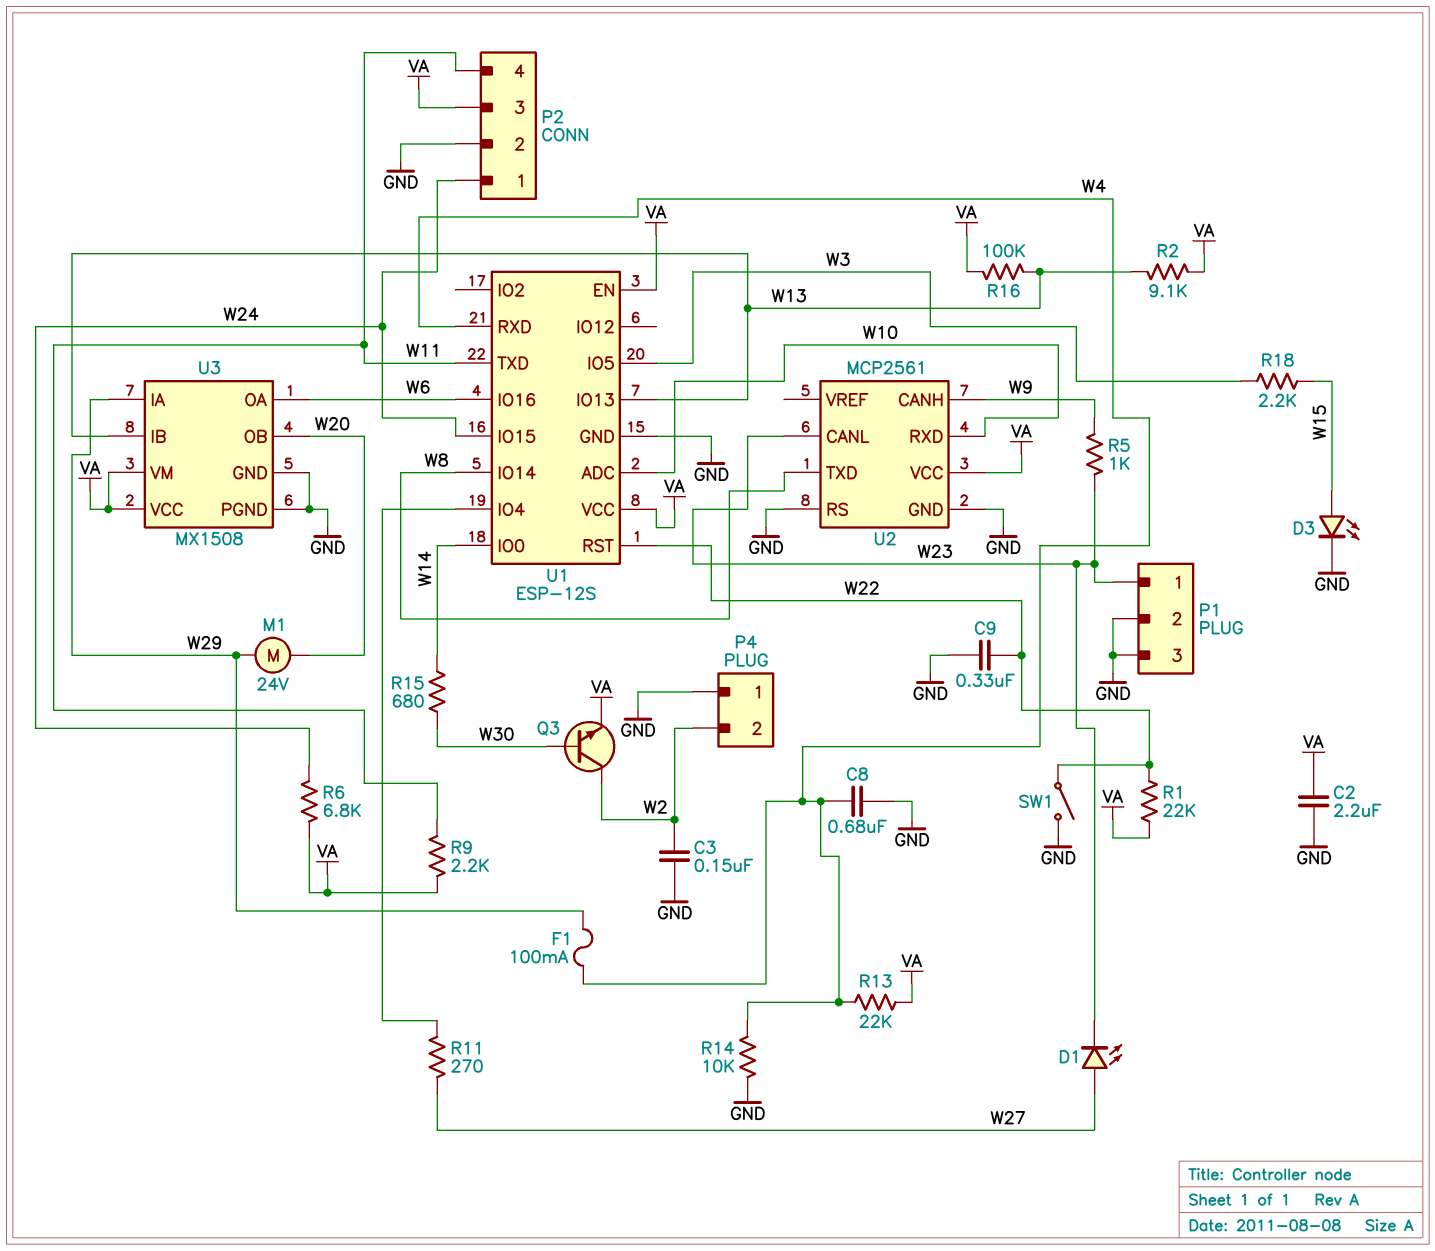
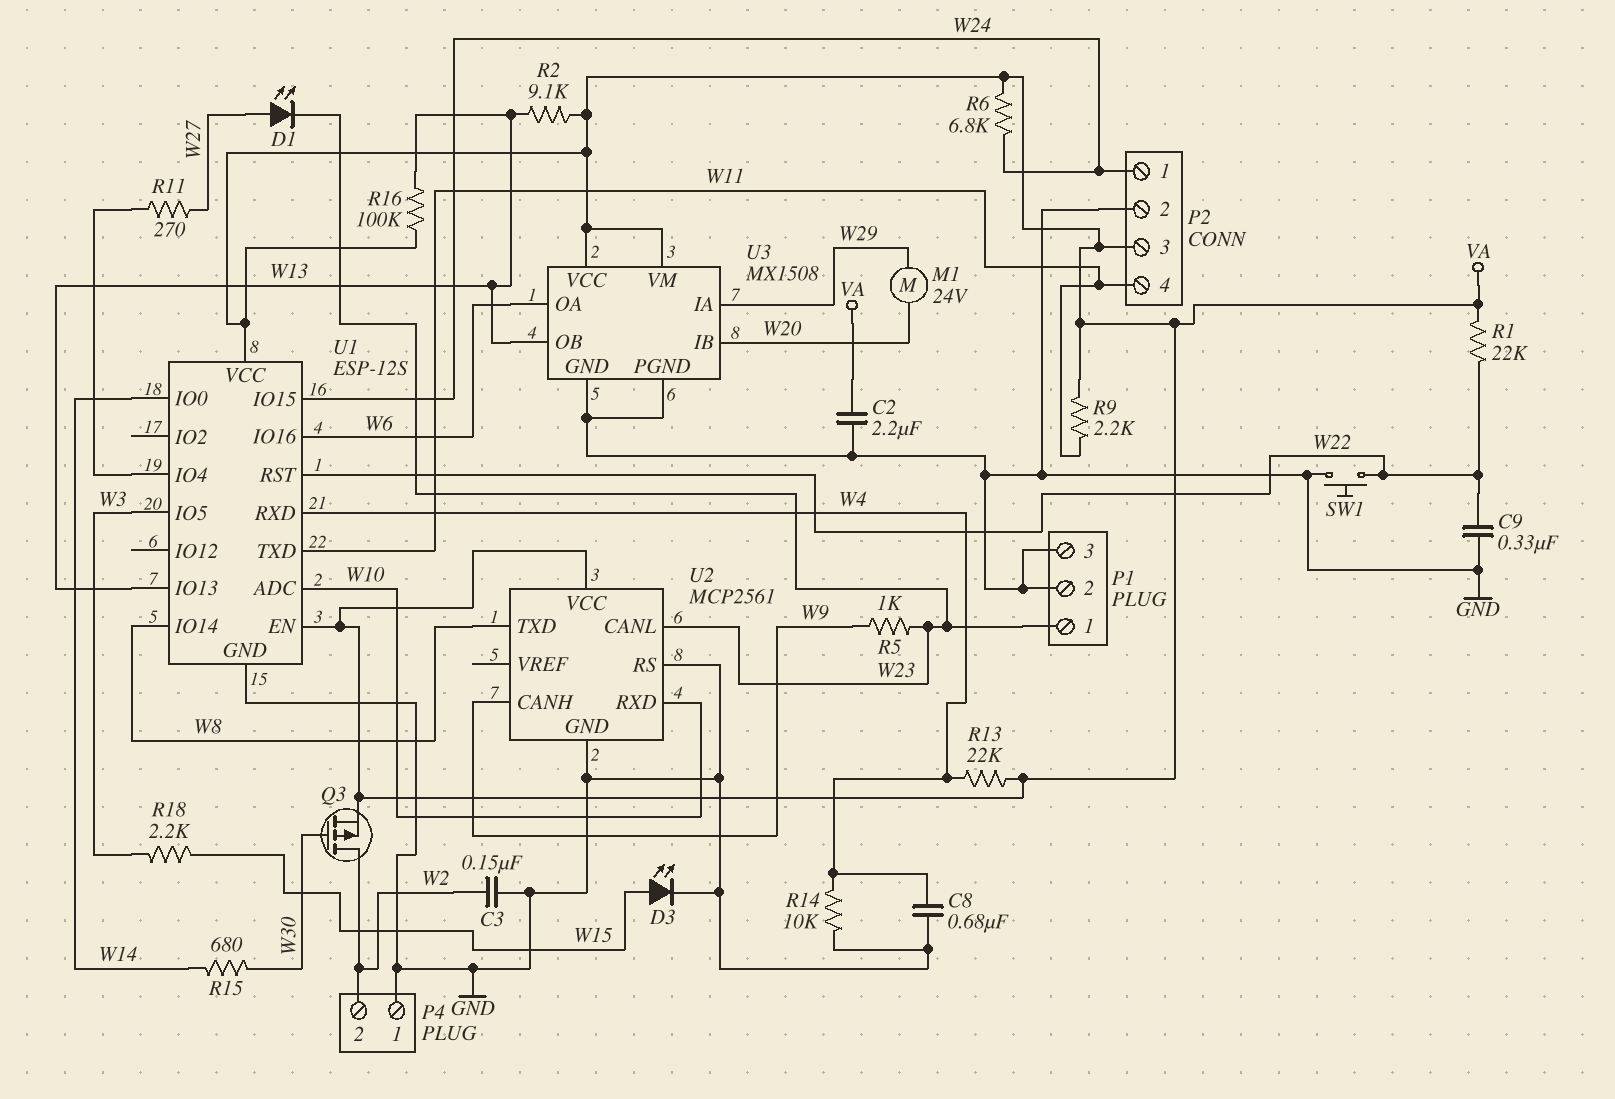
F1: 100mA (W4, W29) -> none
Q3: NPN (B W30, C W2, E VA) -> PMOS (G W30, D W2, S VA)
SW1: switch (GND, W22) -> button (GND, W22)
U3 pin IB: W13 -> W20
U3 pin OB: W20 -> W13

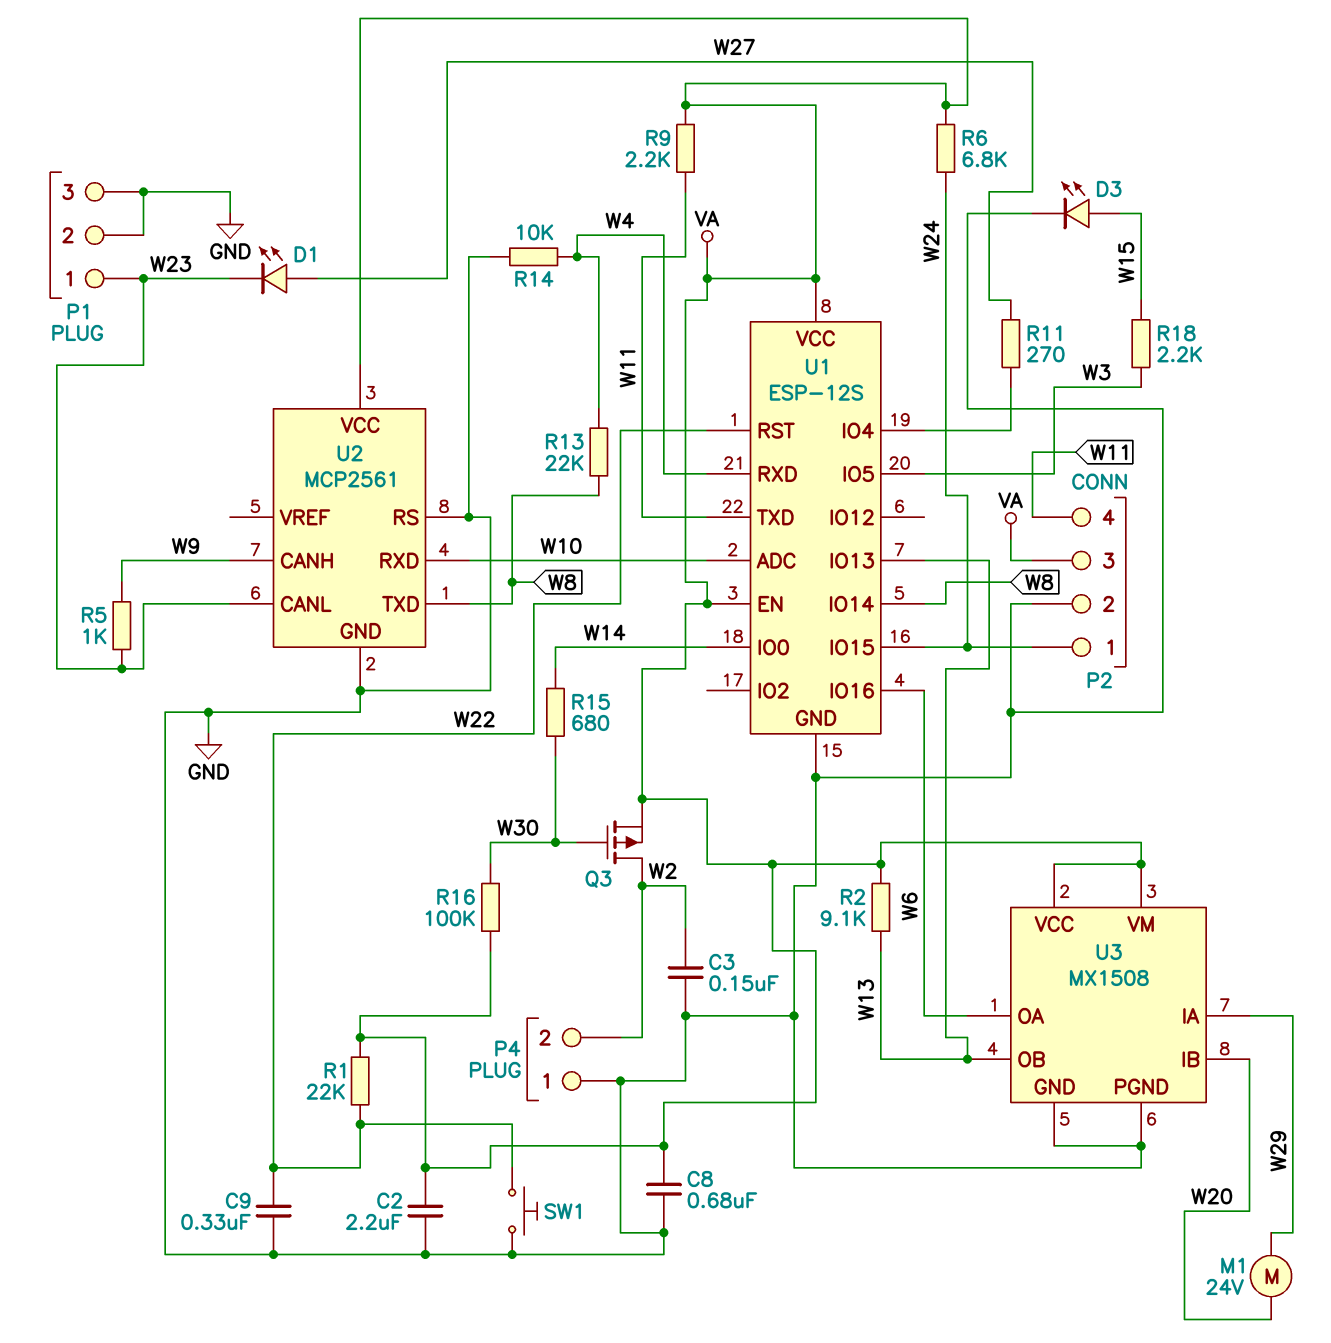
C8: 680nF (GND, W4) -> 680nF (GND, VA)
R13: 22k (VA, W4) -> 22k (W4, W8)
R16: 100k (VA, W13) -> 100k (VA, W30)

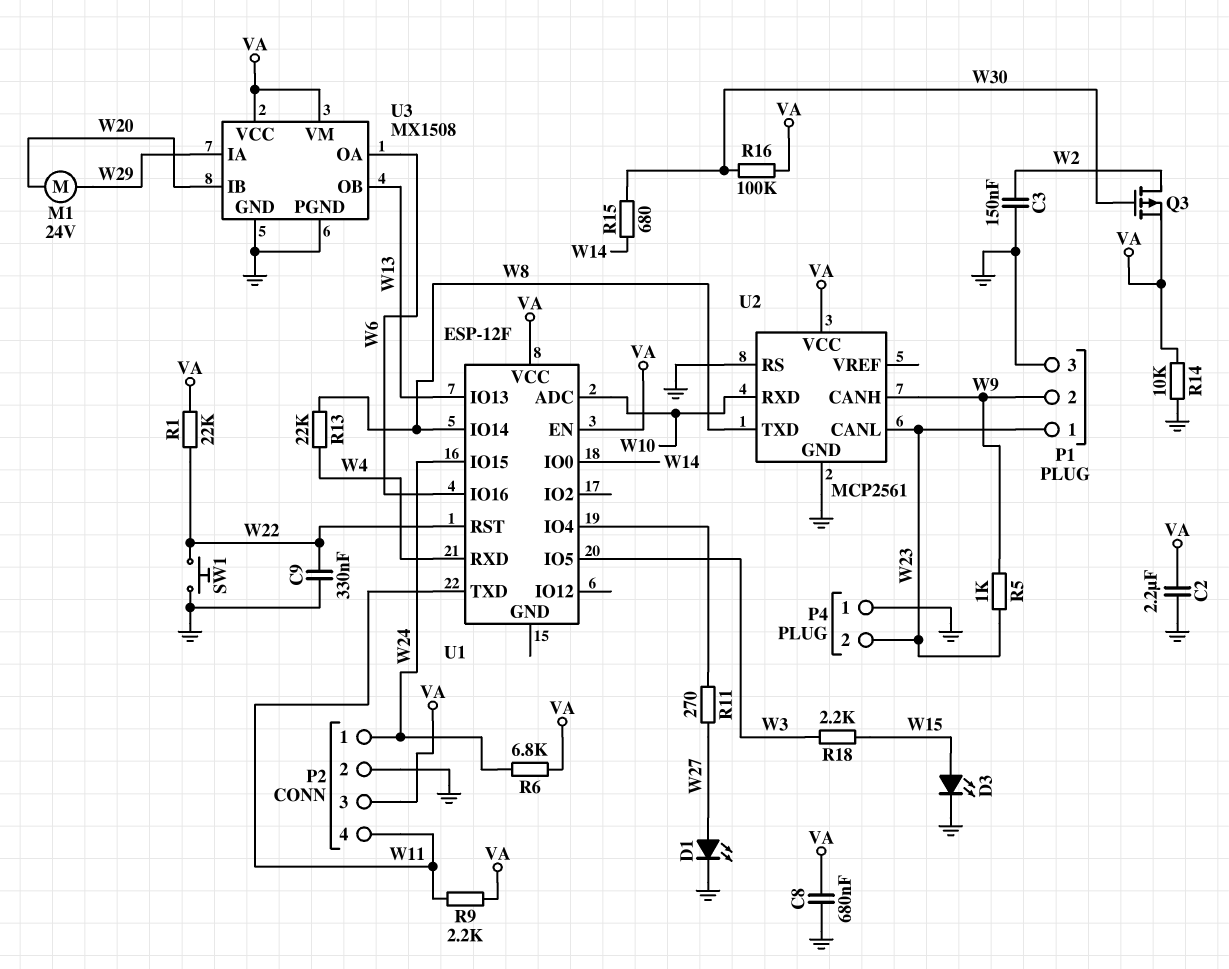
D1: LED (A W27, K W23) -> LED (A W27, K GND)
P1 pin 2: GND -> W9
P4 pin 2: W2 -> W23
R2: 9.1k (VA, W13) -> none
R14: 10k (GND, W4) -> 10k (GND, VA)
U1: ESP-12S -> ESP-12F
U1 pin GND: GND -> none

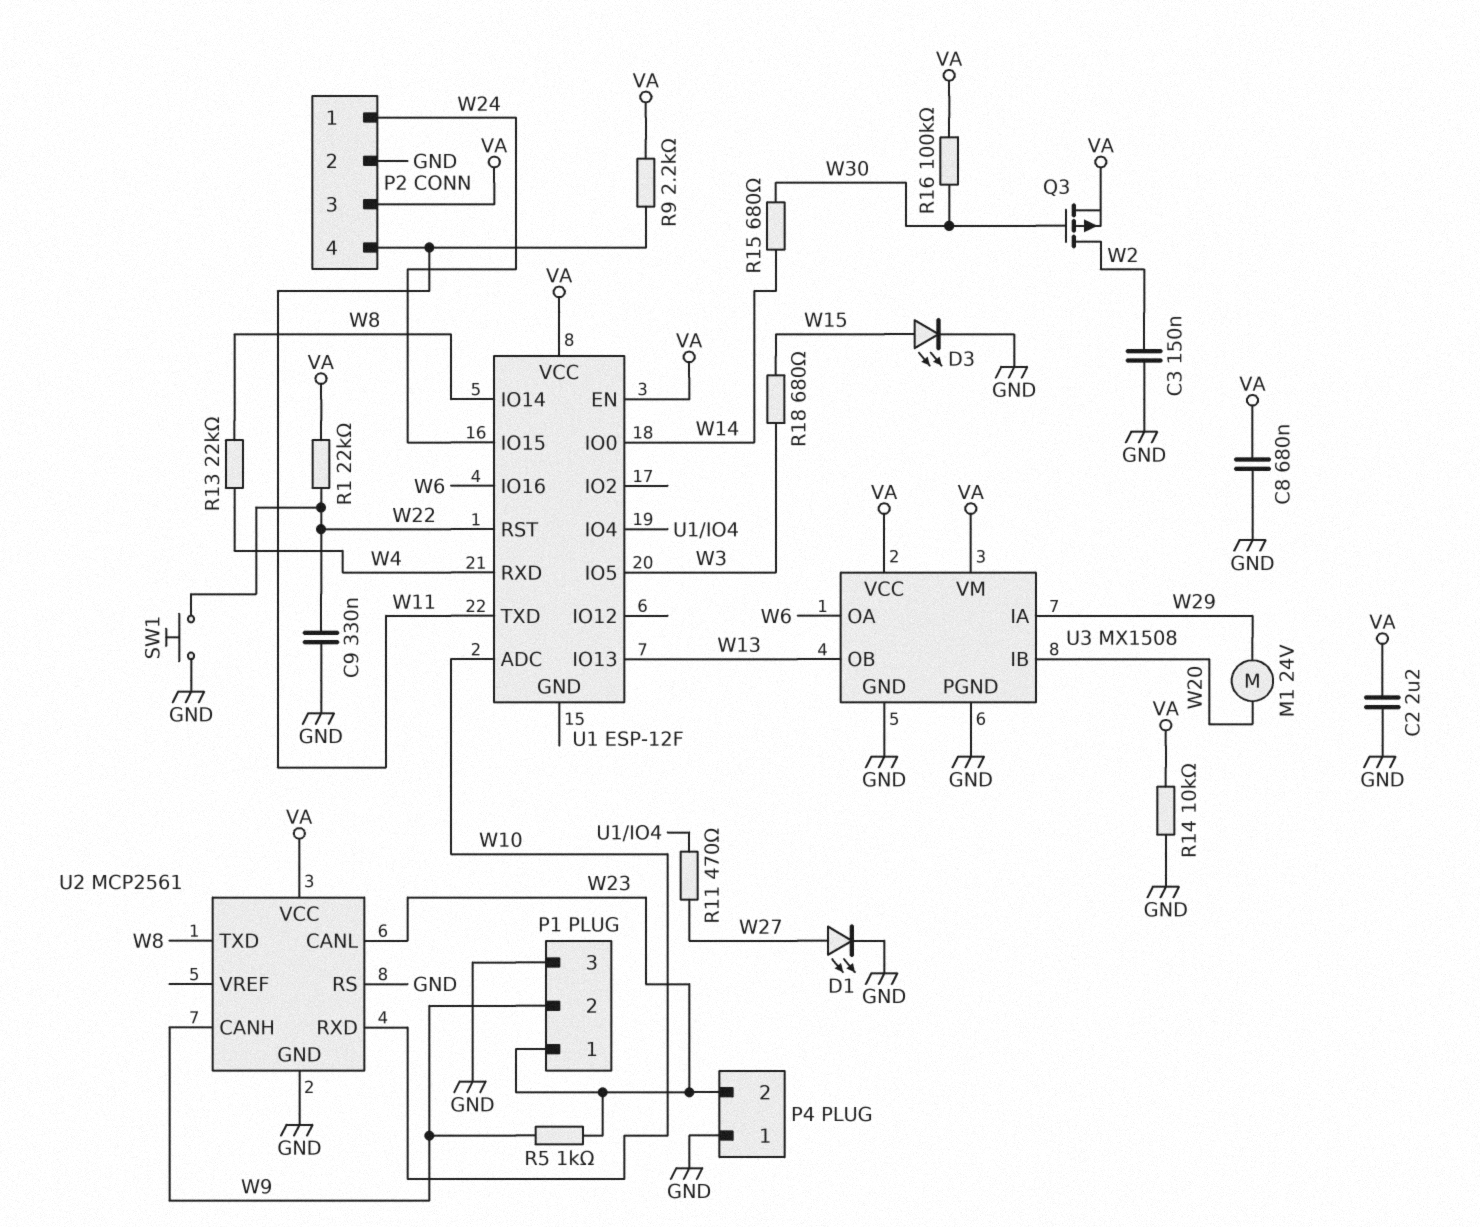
R6: 6.8k (VA, W24) -> none
R11: 270 (U1/IO4, W27) -> 470 (U1/IO4, W27)
R18: 2.2k (W3, W15) -> 680 (W3, W15)

